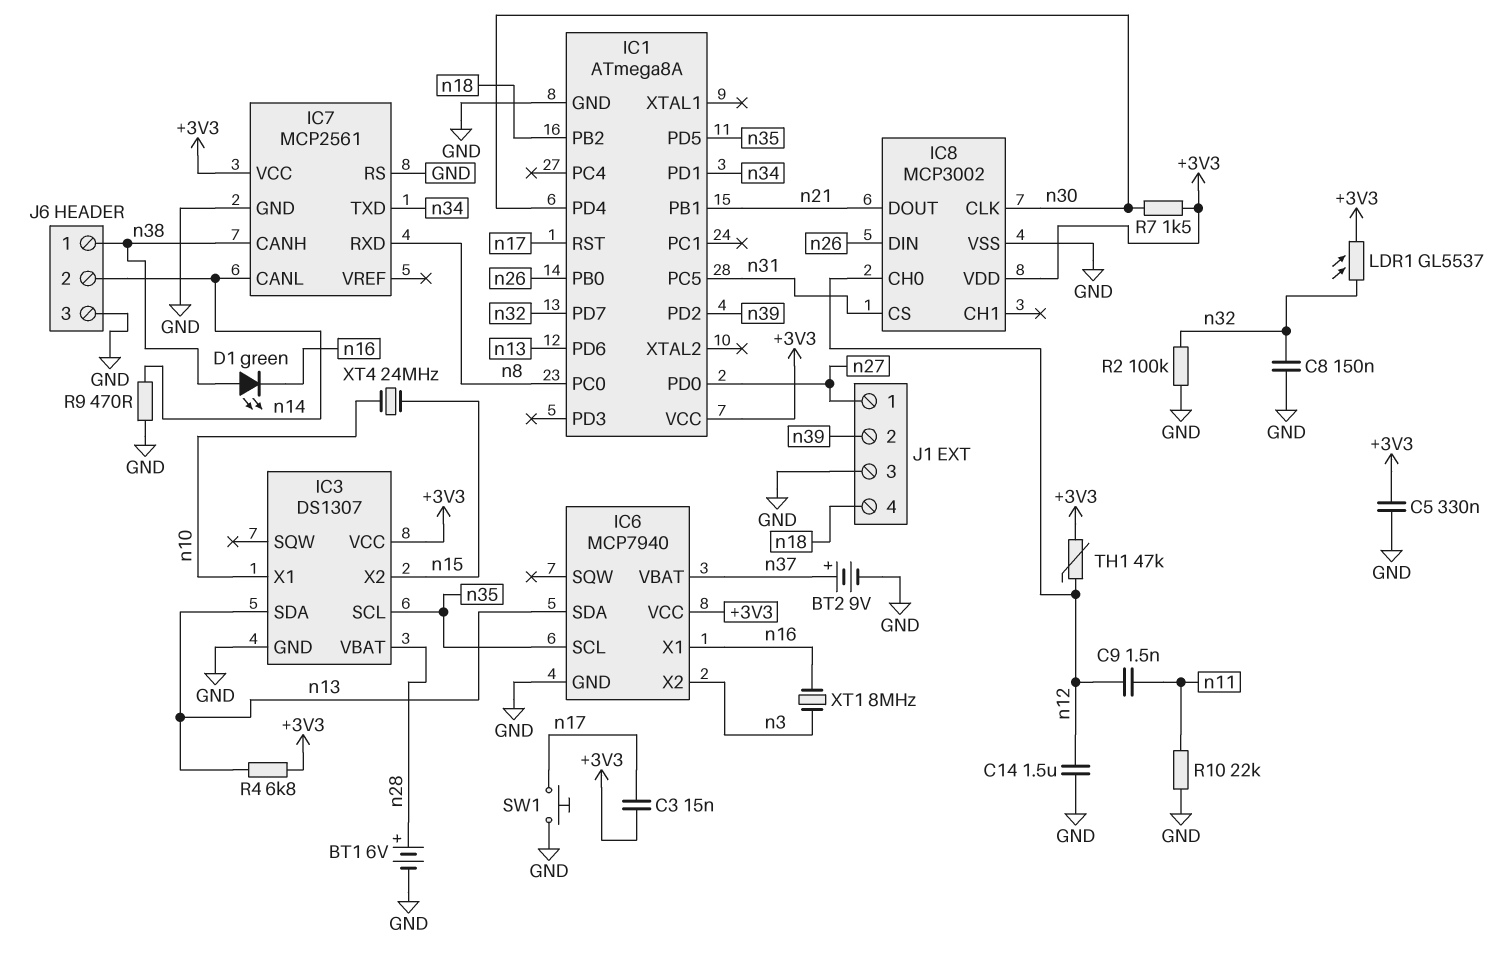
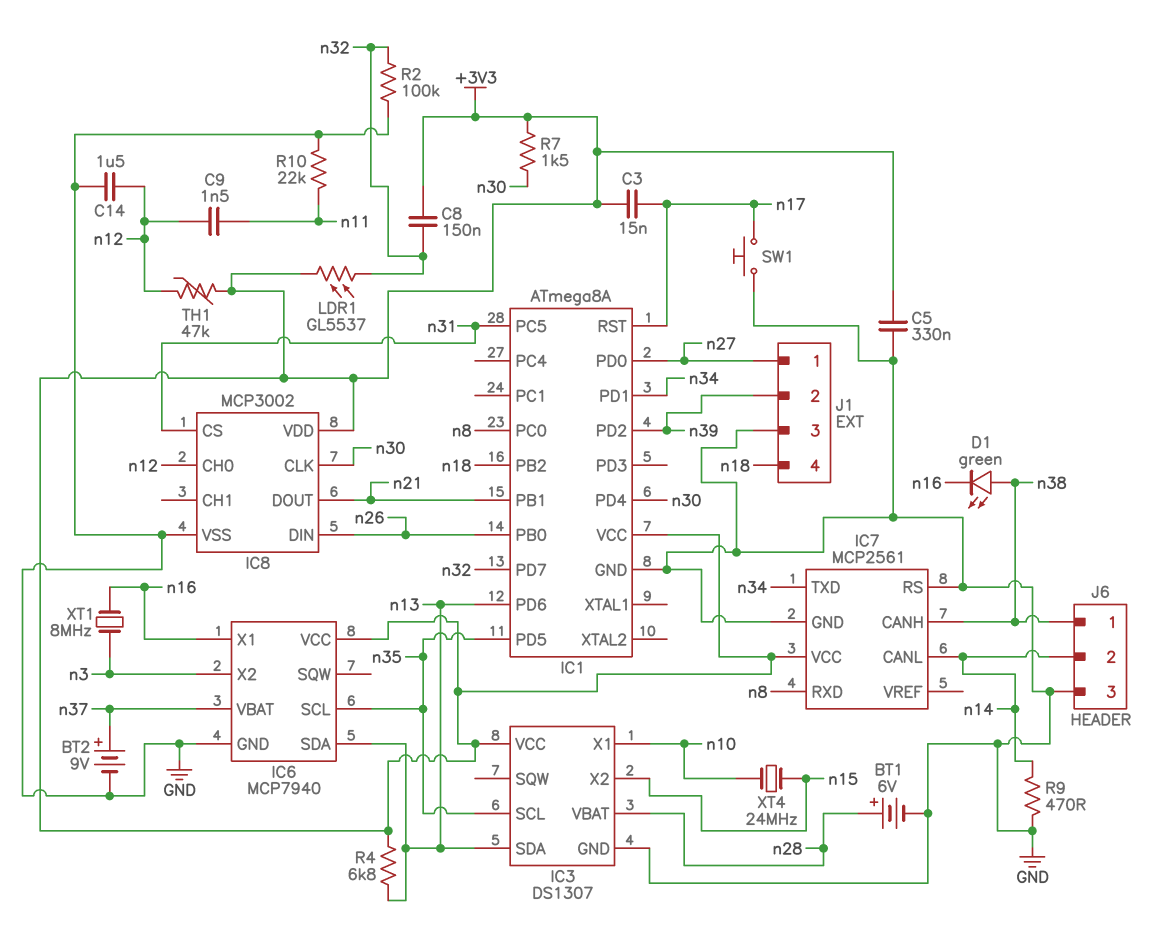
C8: 150nF (GND, n32) -> 150nF (+3V3, n32)

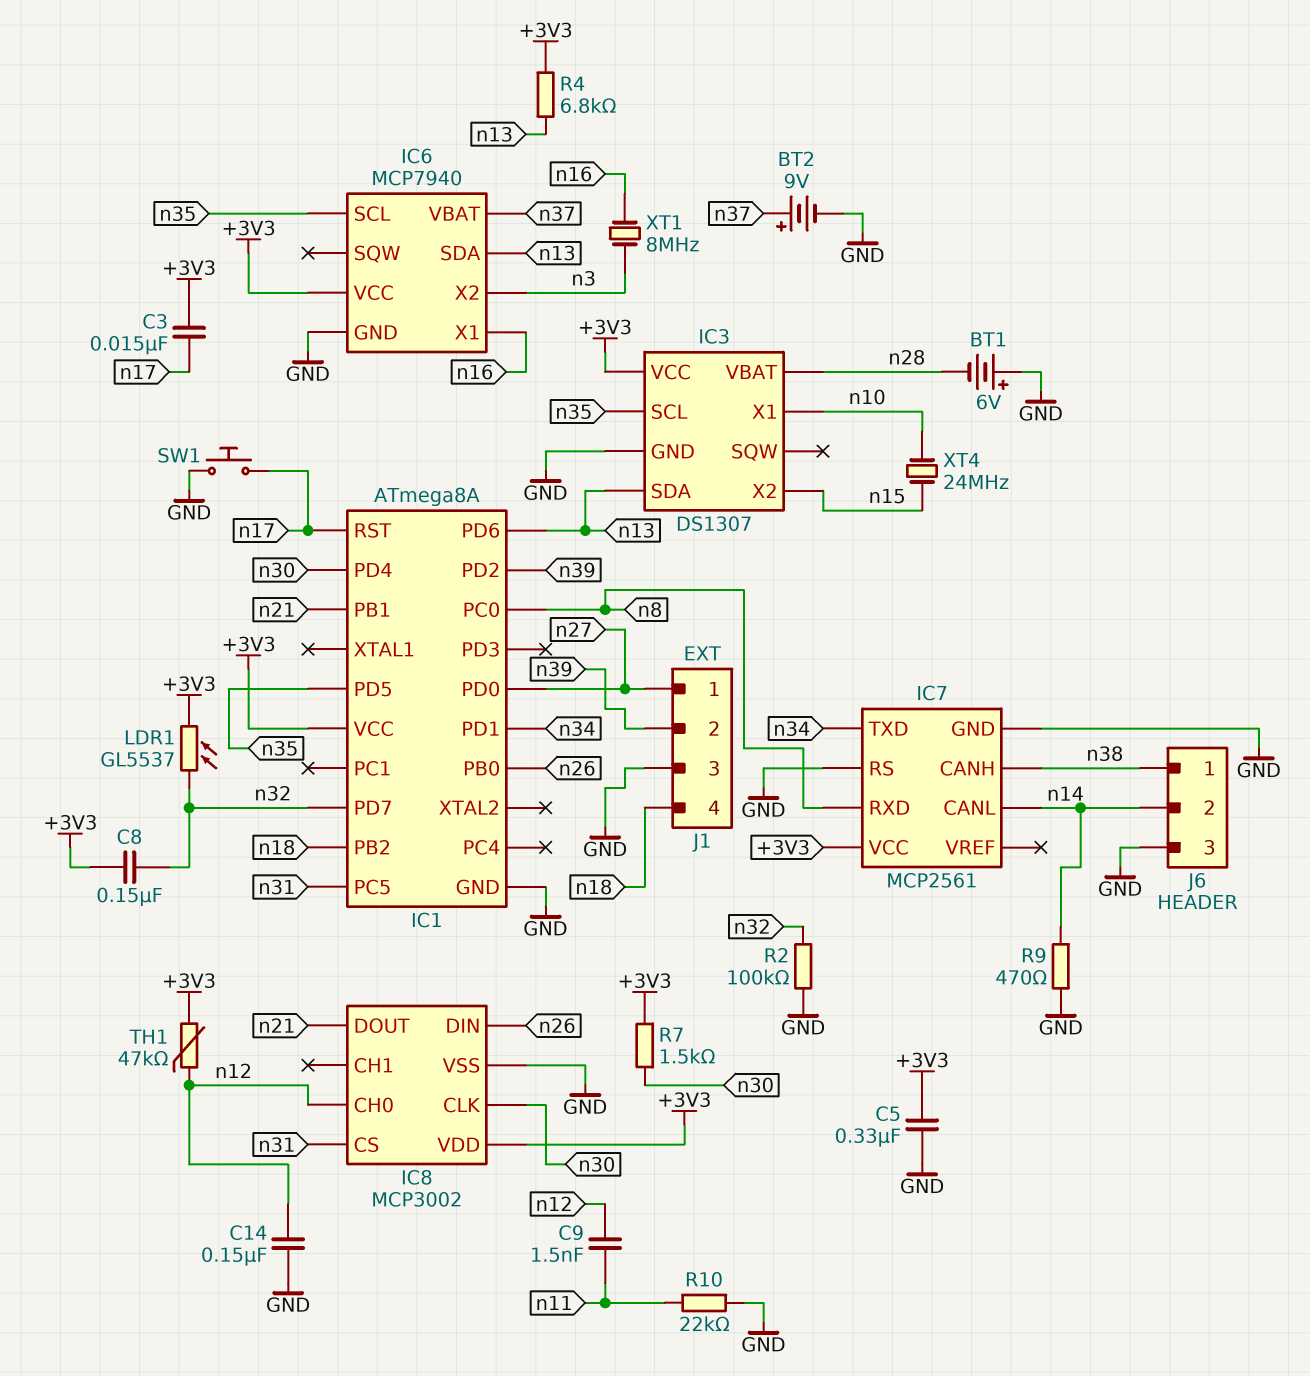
BT1: 6V (plus n28, minus GND) -> 6V (plus GND, minus n28)
C14: 1.5uF (GND, n12) -> 150nF (GND, n12)
D1: LED green (A n38, K n16) -> none

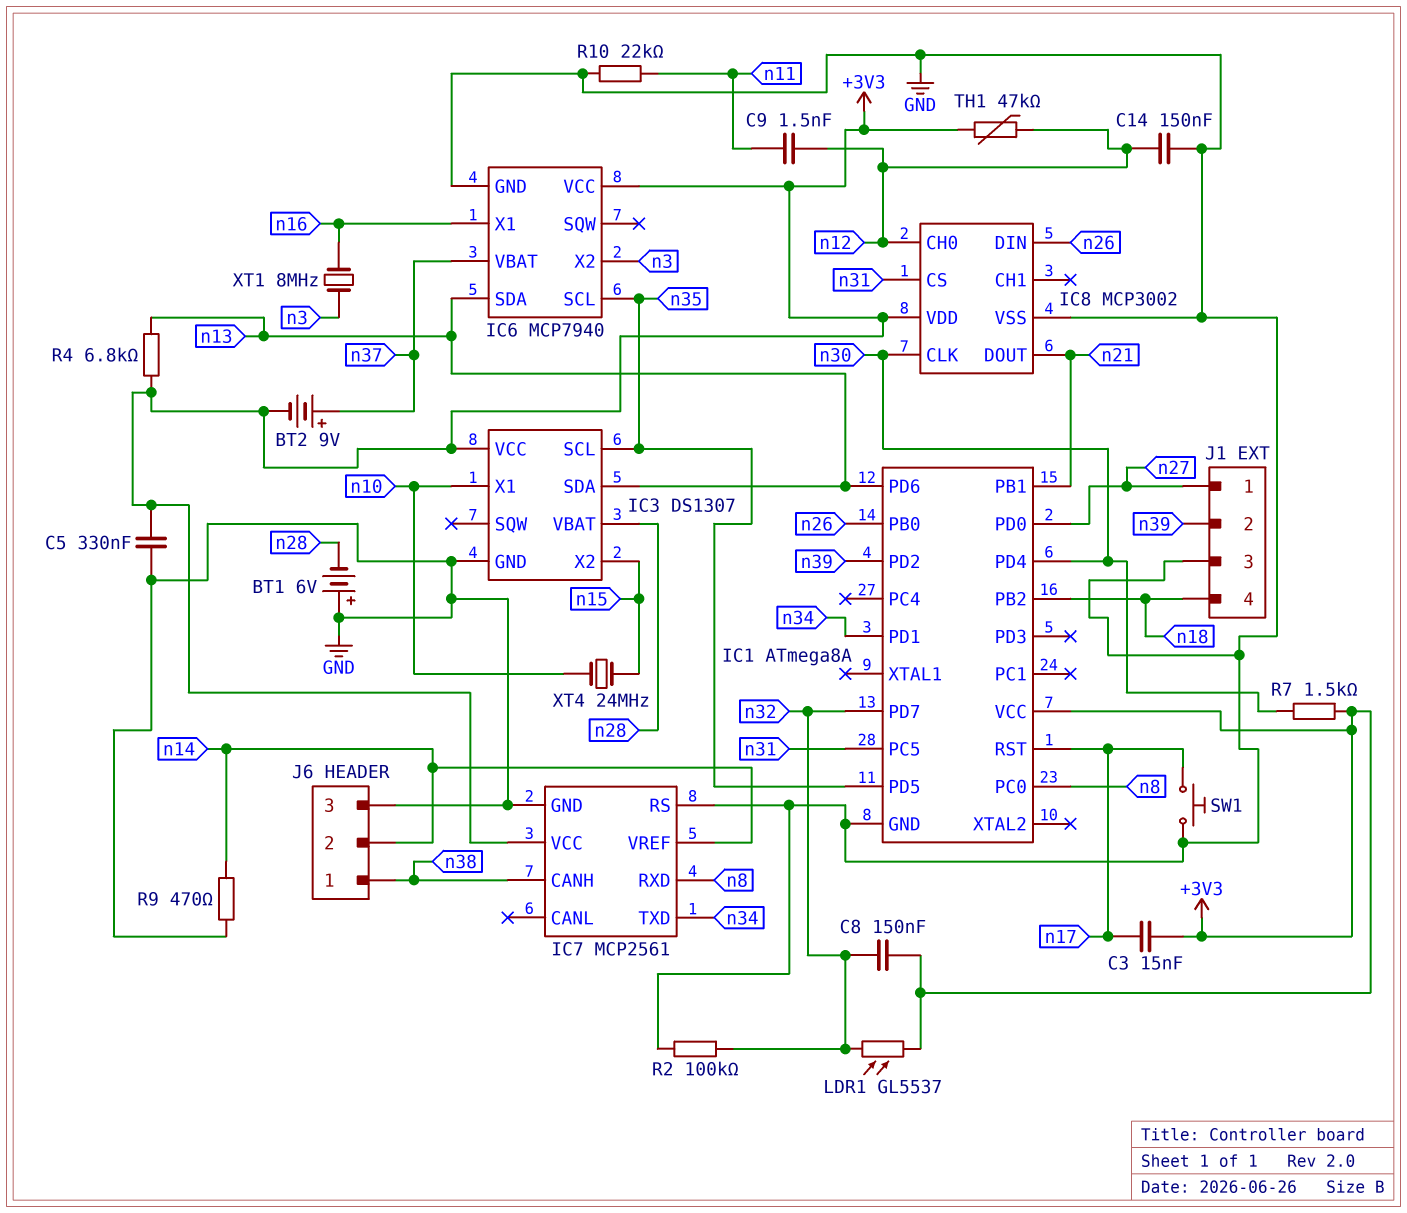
BT2: 9V (plus n37, minus GND) -> 9V (plus n37, minus +3V3)
IC7 pin CANL: n14 -> none
IC7 pin VREF: none -> n14

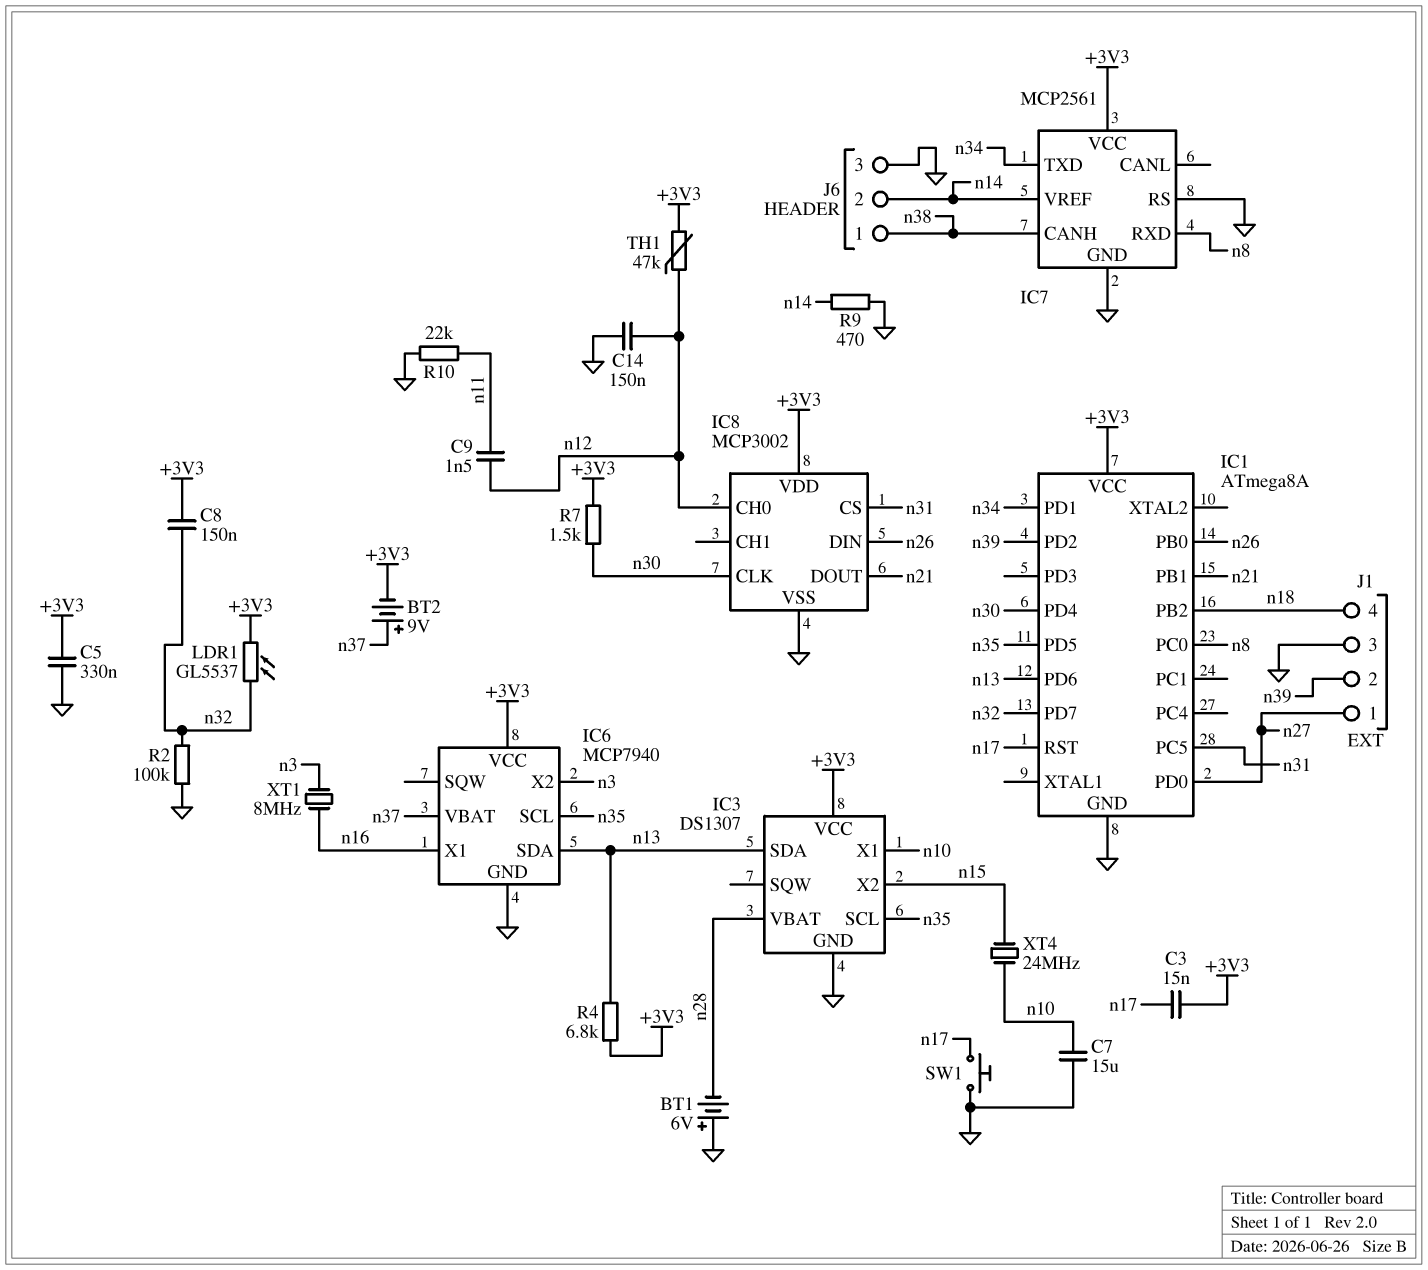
C7: none -> 15uF (GND, n10)

